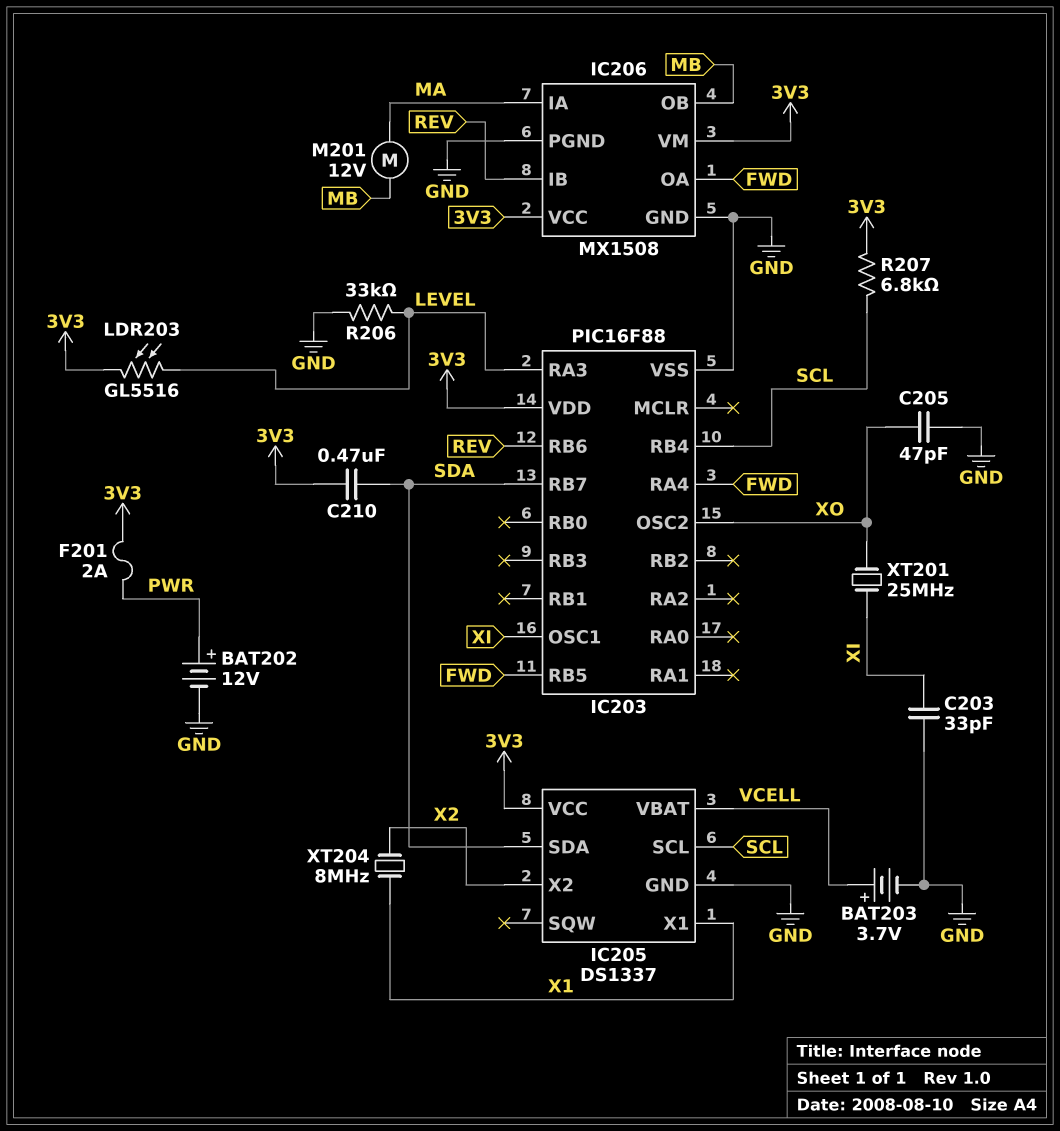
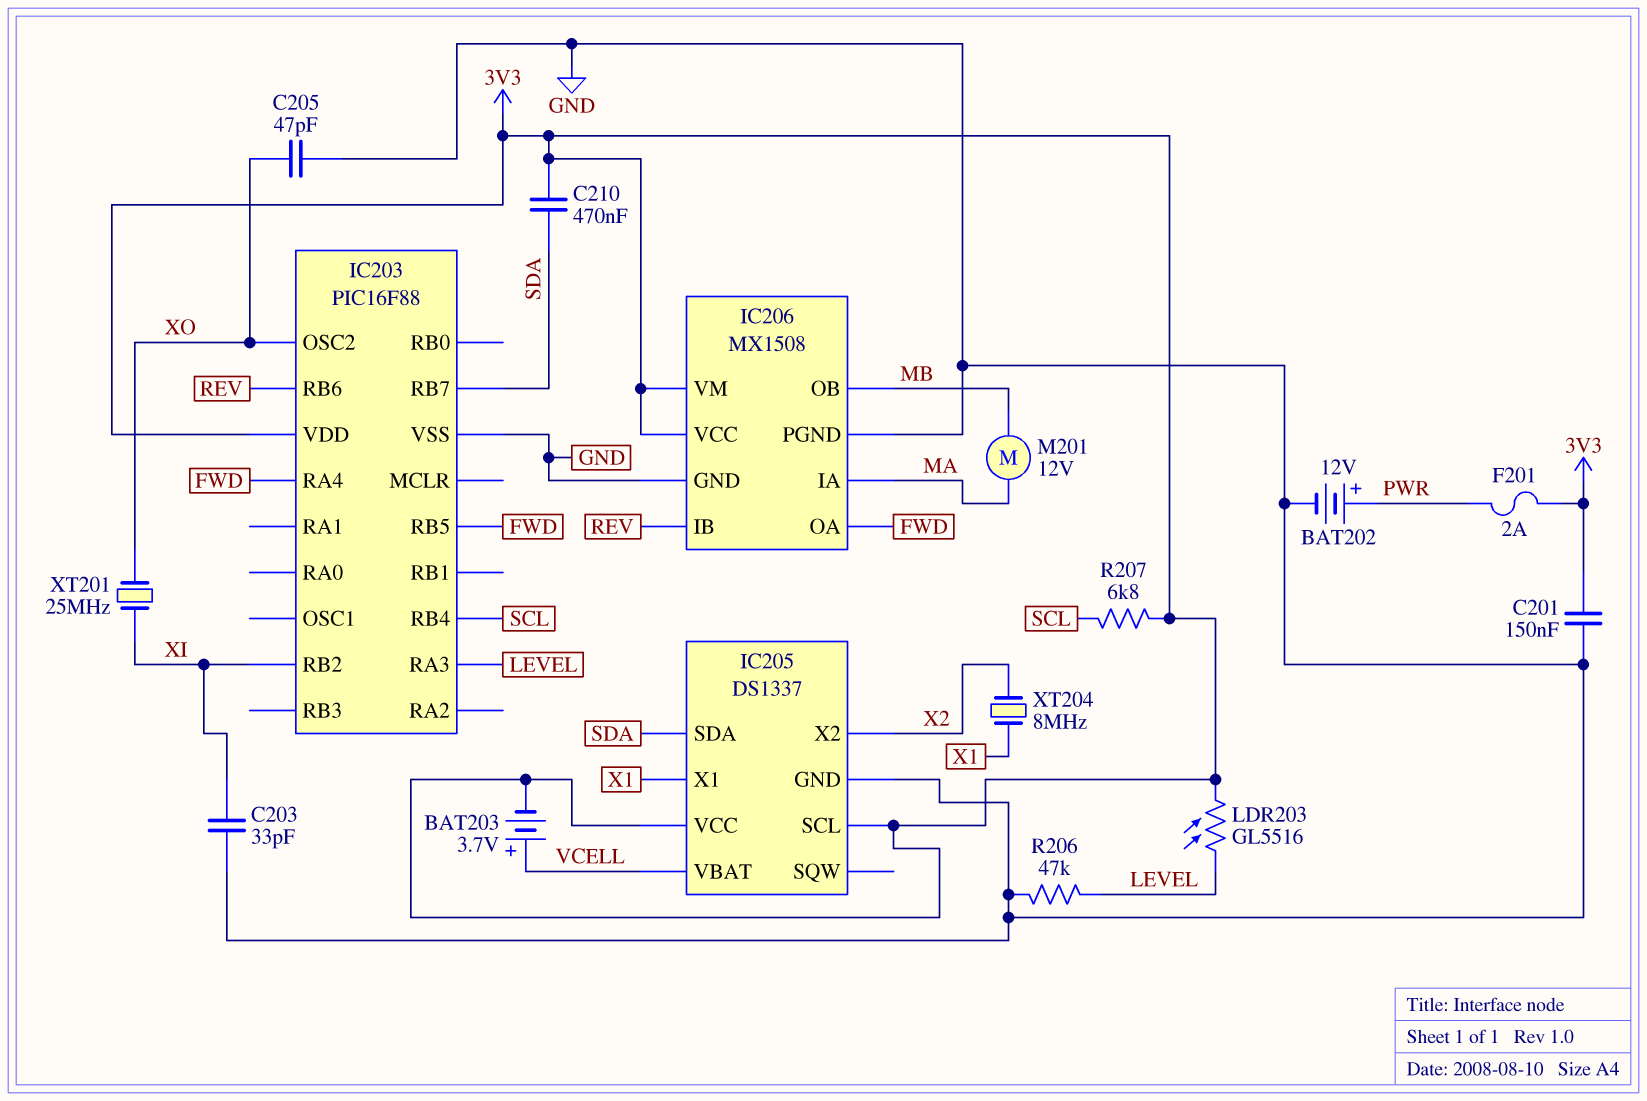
BAT203: 3.7V (plus VCELL, minus GND) -> 3.7V (plus VCELL, minus 3V3)
C201: none -> 150nF (3V3, GND)
IC203 pin OSC1: XI -> none
IC203 pin RB2: none -> XI
IC205 pin SCL: SCL -> 3V3
R206: 33k (GND, LEVEL) -> 47k (GND, LEVEL)

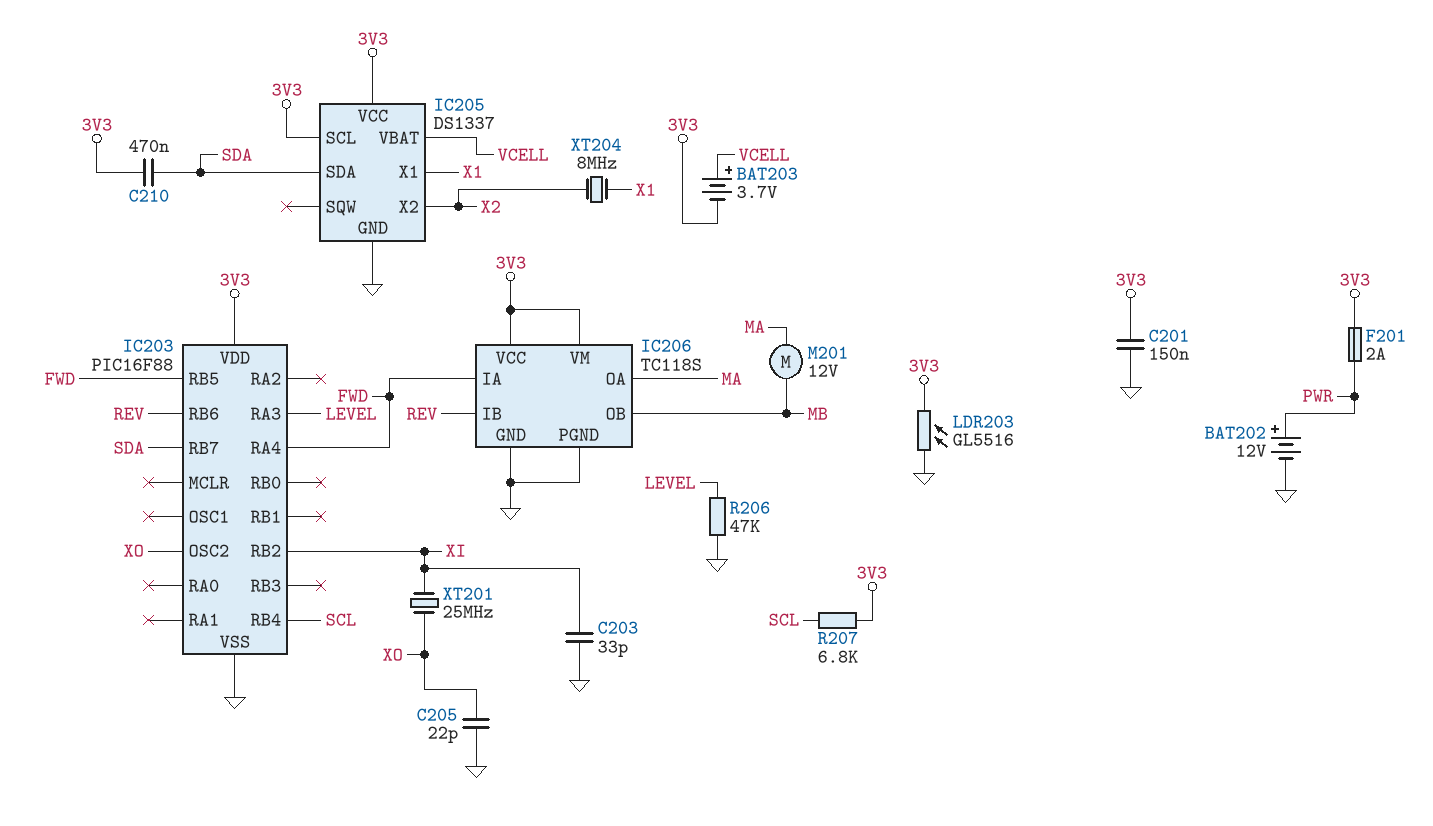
C205: 47pF (GND, XO) -> 22pF (GND, XO)
IC206: MX1508 -> TC118S
IC206 pin IA: MA -> FWD
IC206 pin OA: FWD -> MA
LDR203: GL5516 (3V3, LEVEL) -> GL5516 (3V3, GND)

